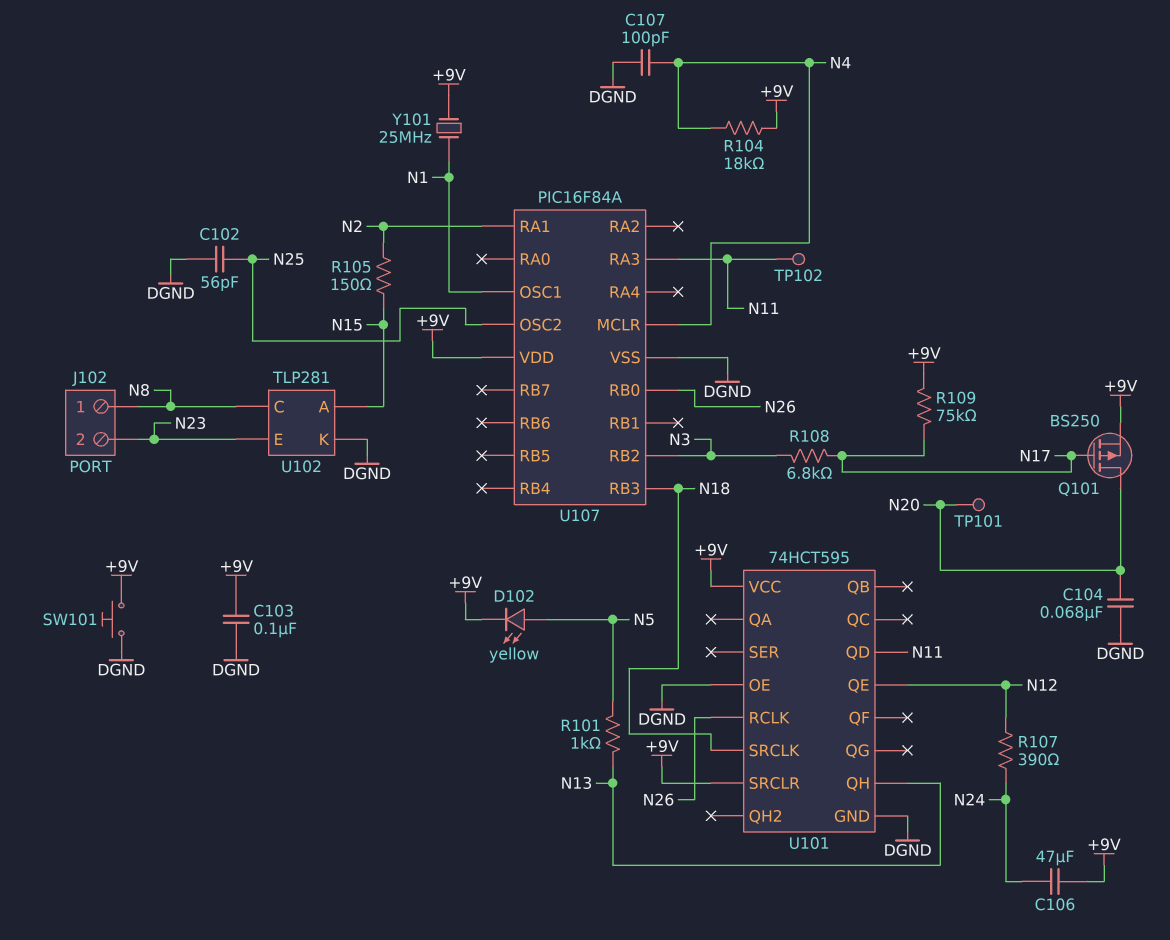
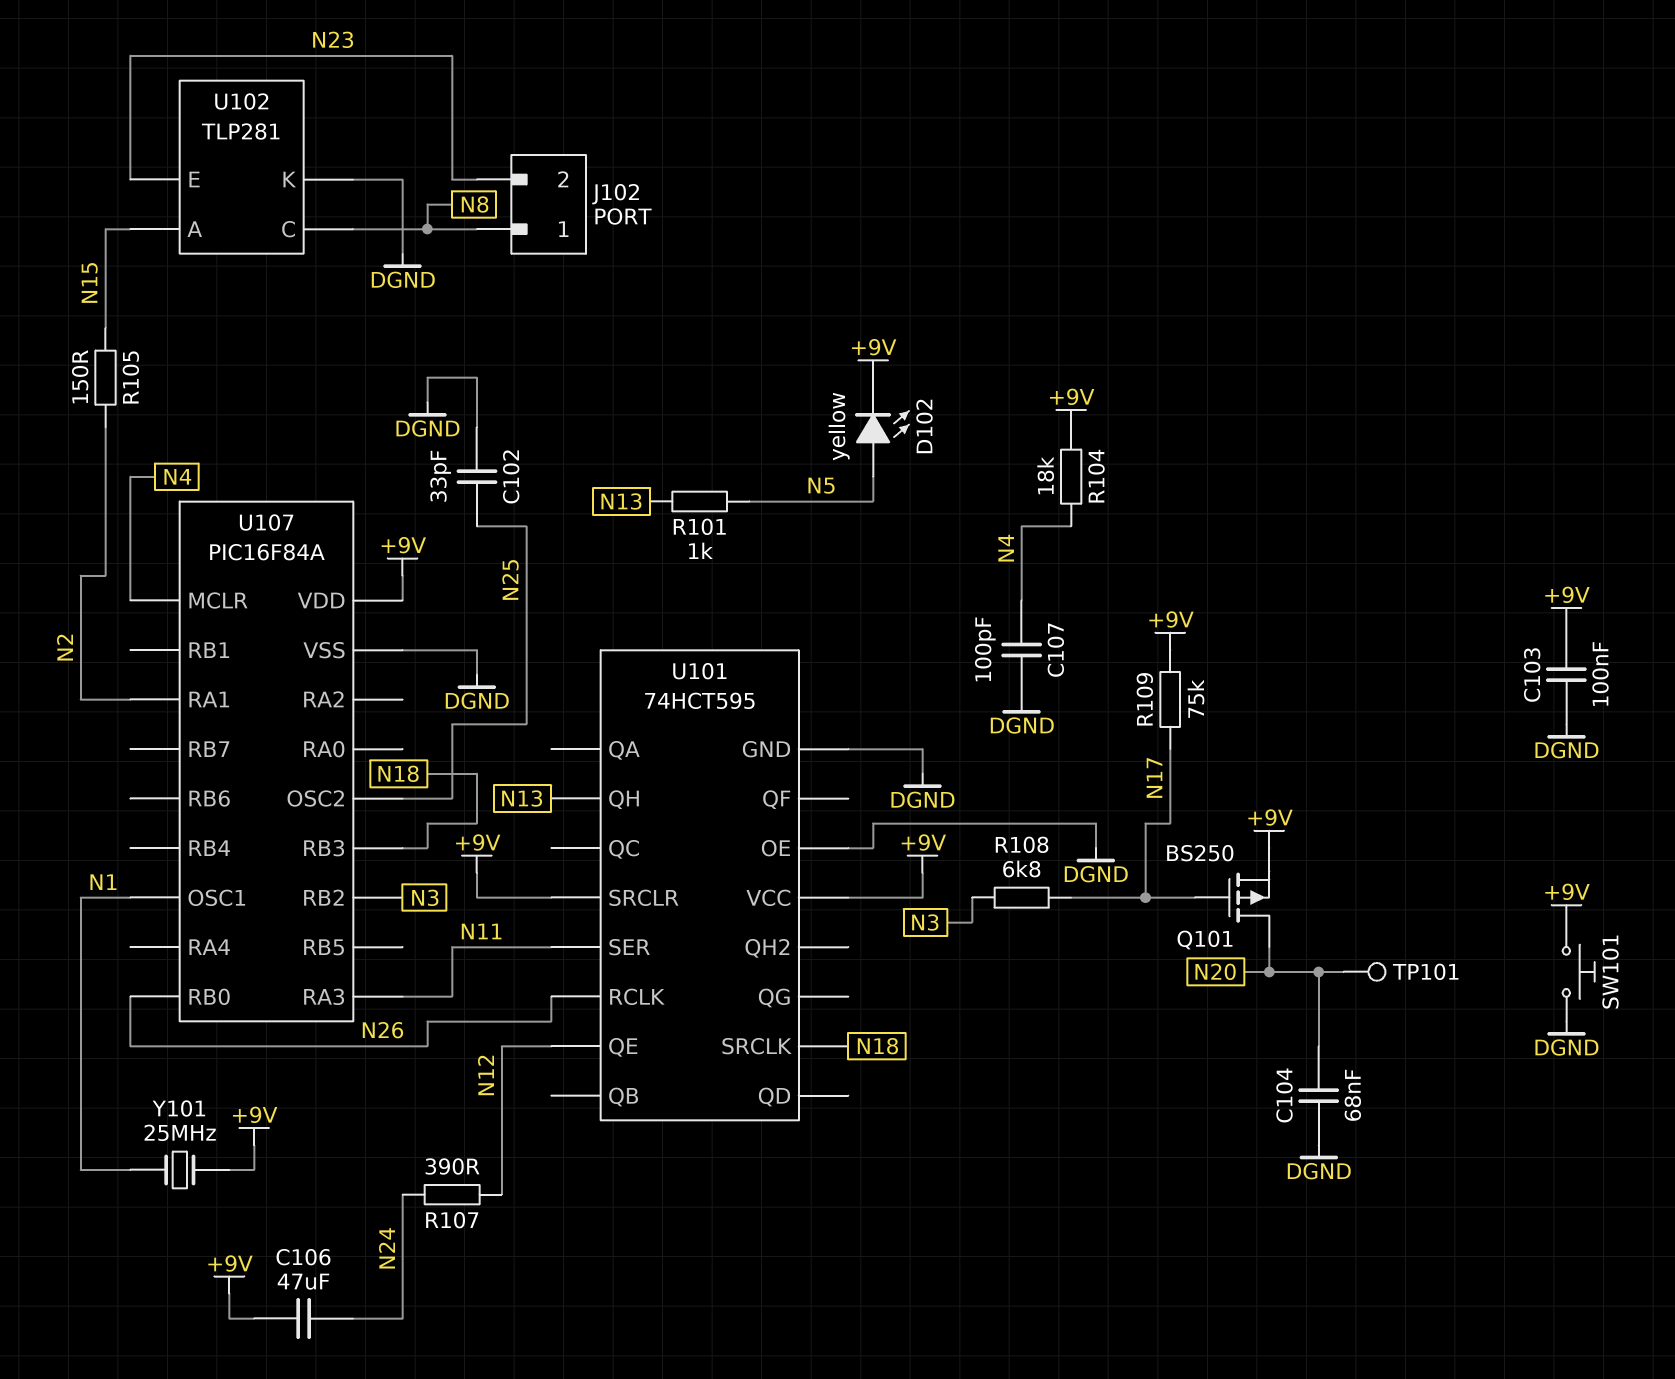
C102: 56pF (DGND, N25) -> 33pF (DGND, N25)
TP102: test point (N11) -> none
U101 pin QD: N11 -> none
U101 pin SER: none -> N11

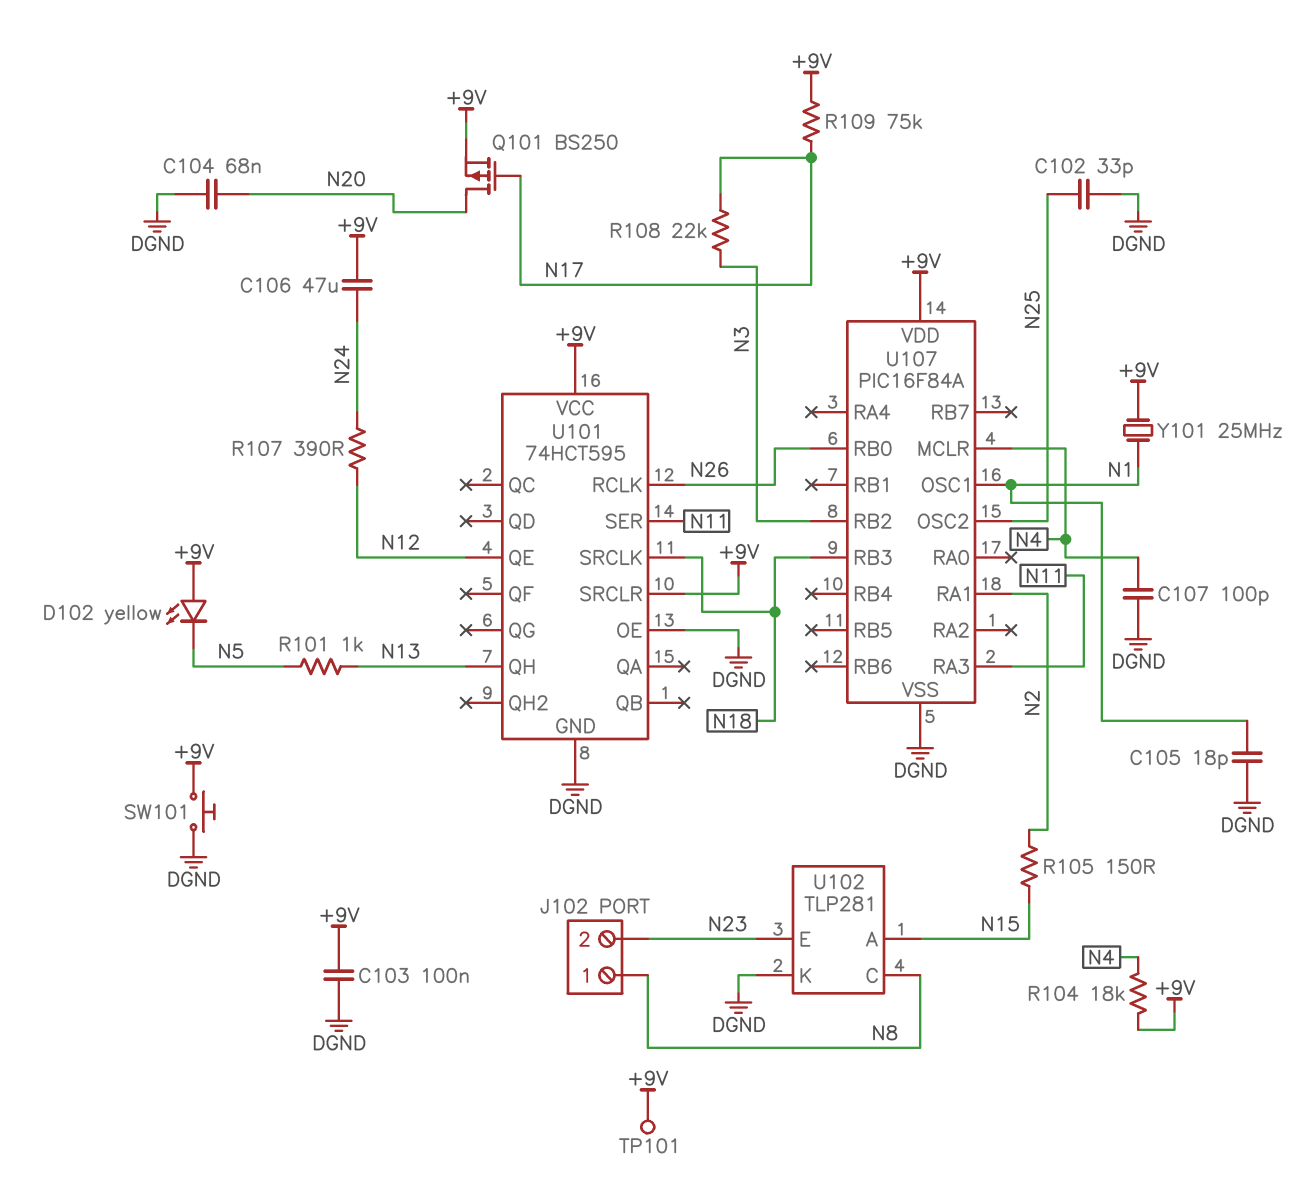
C105: none -> 18pF (DGND, N1)
D102: LED yellow (A N5, K +9V) -> LED yellow (A +9V, K N5)
R108: 6.8k (N3, N17) -> 22k (N3, N17)
TP101: test point (N20) -> test point (+9V)

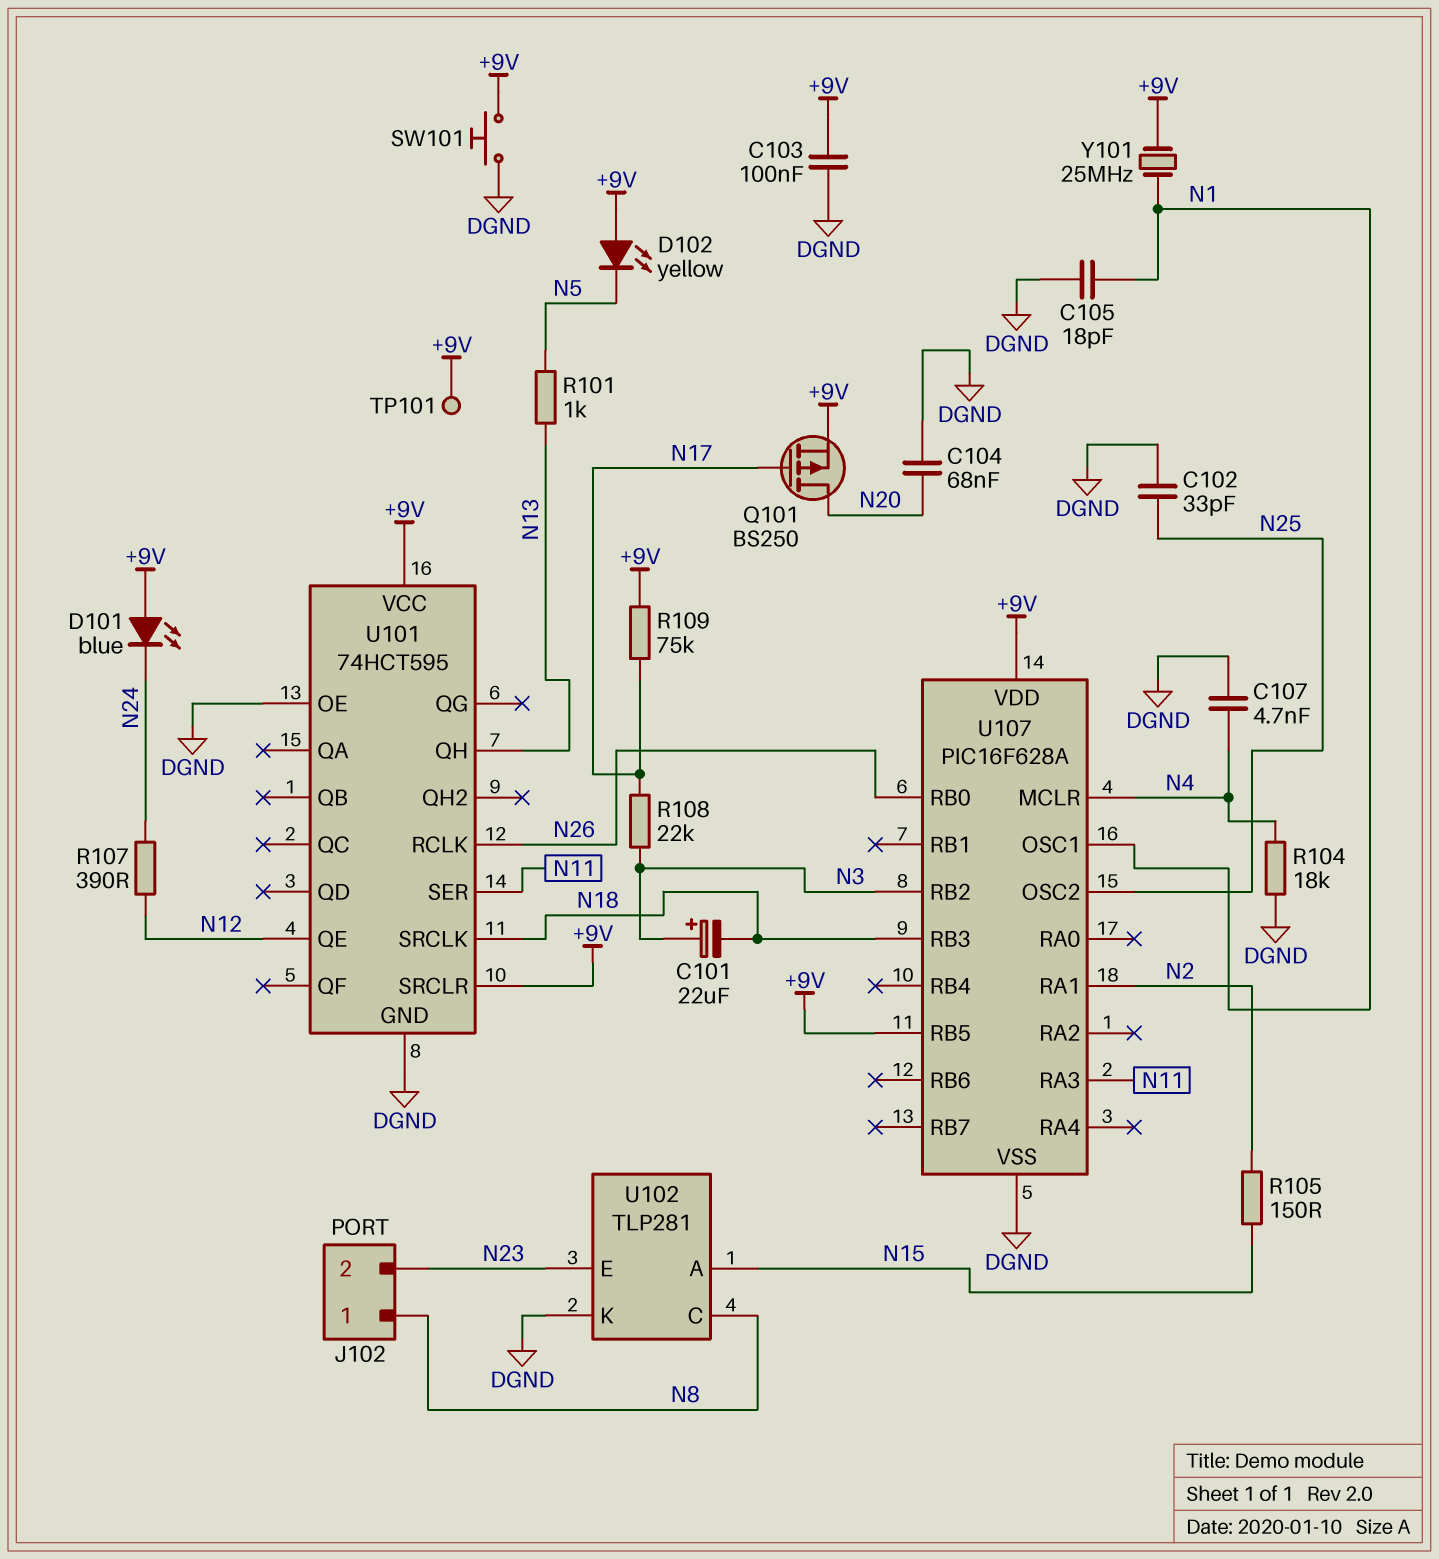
C101: none -> 22uF (plus N3, minus N18)
C106: 47uF (+9V, N24) -> none
C107: 100pF (DGND, N4) -> 4.7nF (DGND, N4)
D101: none -> LED blue (A +9V, K N24)
R104: 18k (+9V, N4) -> 18k (DGND, N4)
U107: PIC16F84A -> PIC16F628A
U107 pin RB5: none -> +9V

